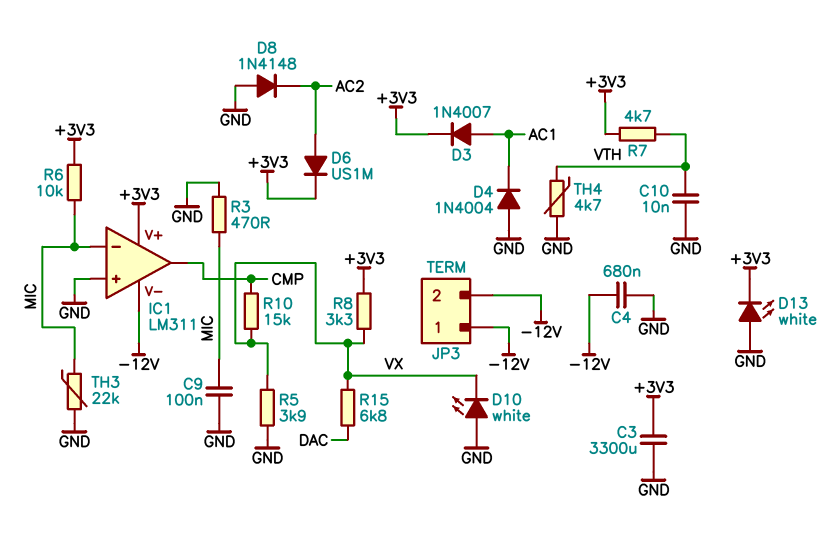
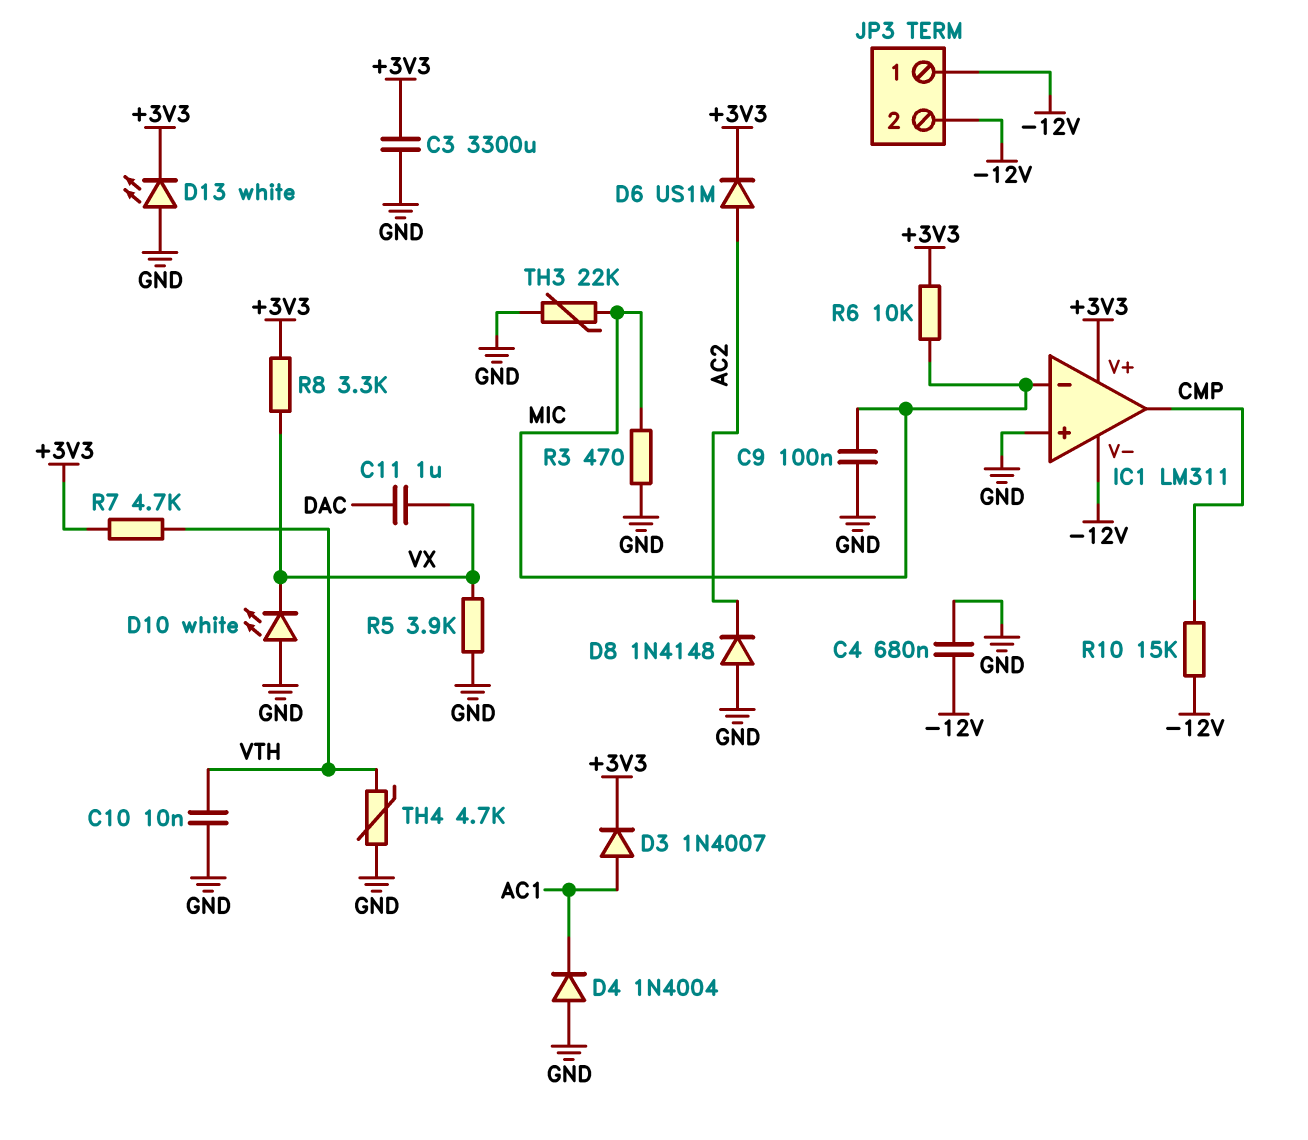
C11: none -> 1uF (DAC, VX)
R10: 15k (CMP, VX) -> 15k (-12V, CMP)
R15: 6.8k (DAC, VX) -> none

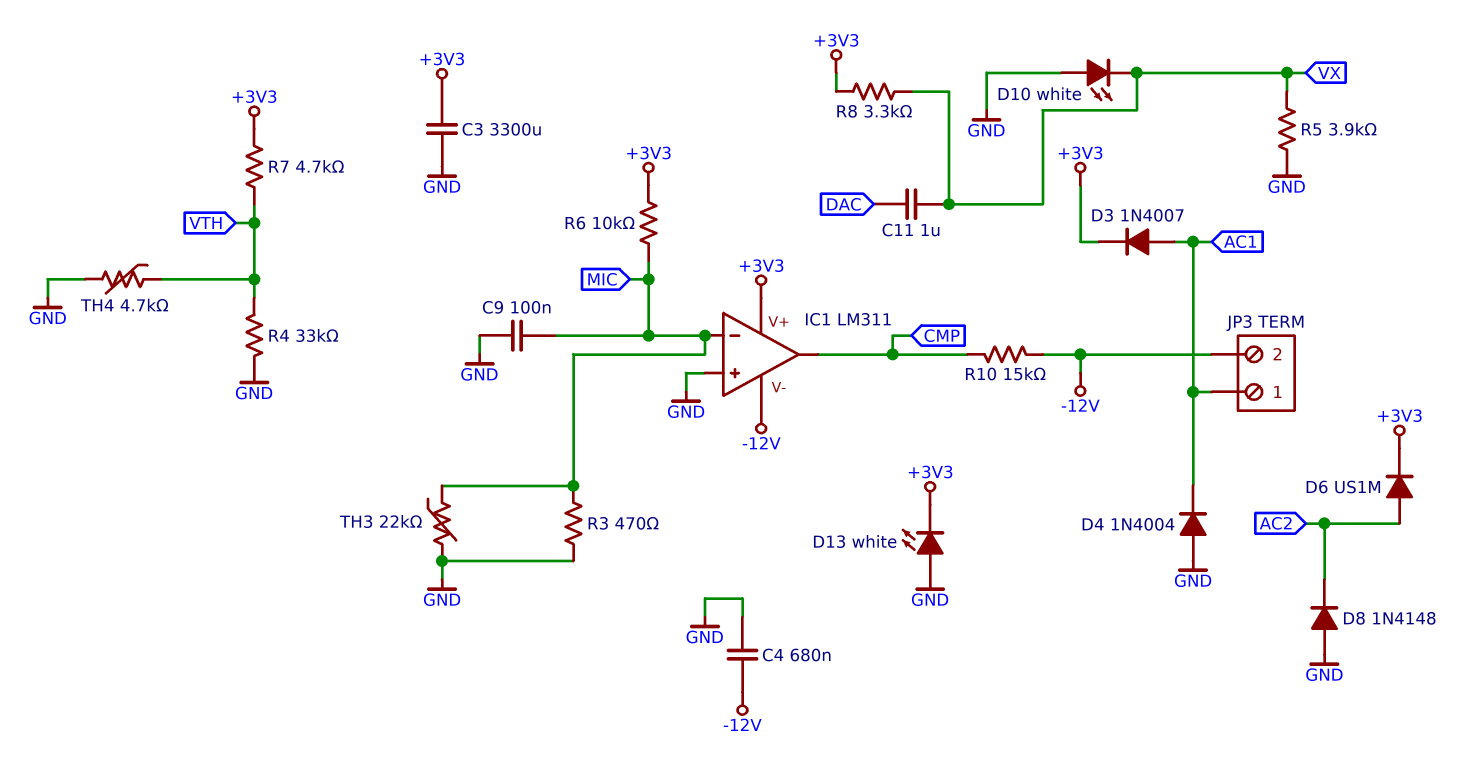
C10: 10nF (GND, VTH) -> none
JP3 pin 1: -12V -> AC1
R4: none -> 33k (GND, VTH)

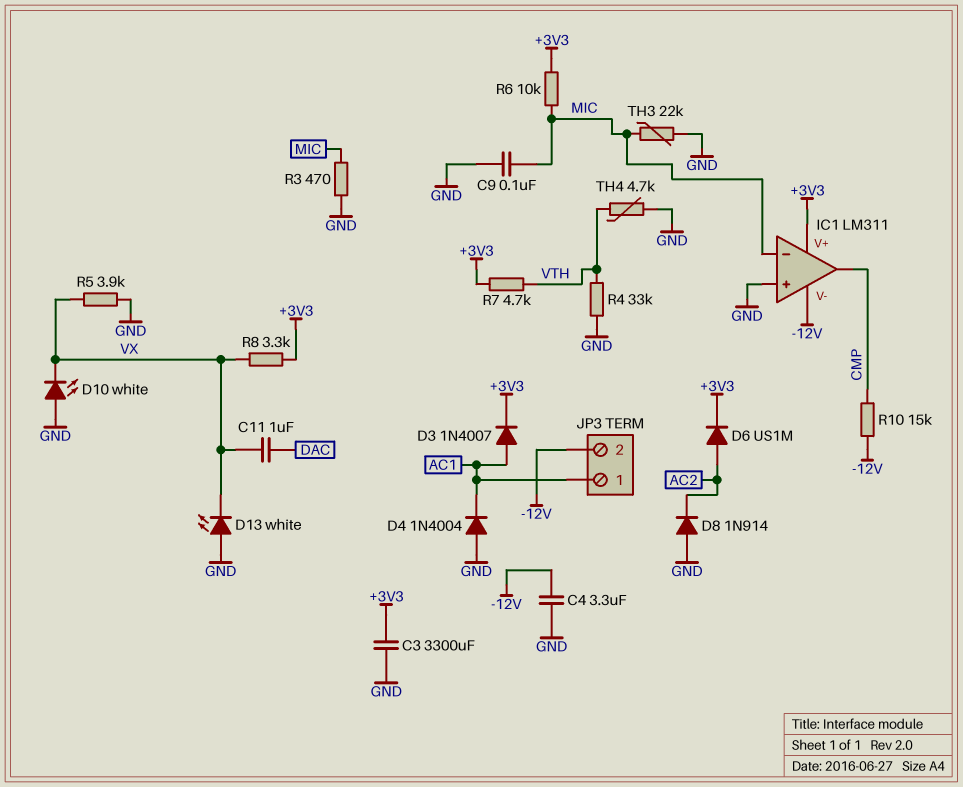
C4: 680nF (-12V, GND) -> 3.3uF (-12V, GND)
D8: diode 1N4148 (A GND, K AC2) -> diode 1N914 (A GND, K AC2)
D13: LED white (A GND, K +3V3) -> LED white (A GND, K VX)

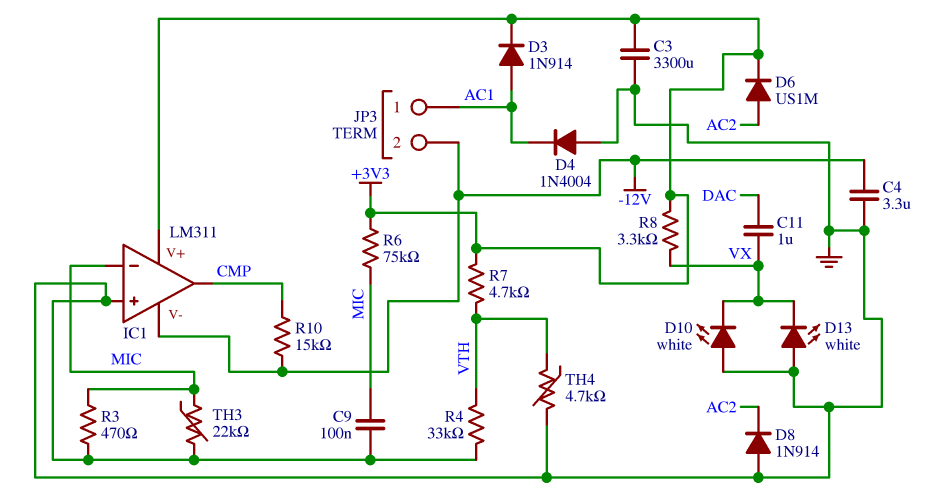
D3: diode 1N4007 (A AC1, K +3V3) -> diode 1N914 (A AC1, K +3V3)
R5: 3.9k (GND, VX) -> none
R6: 10k (+3V3, MIC) -> 75k (+3V3, MIC)

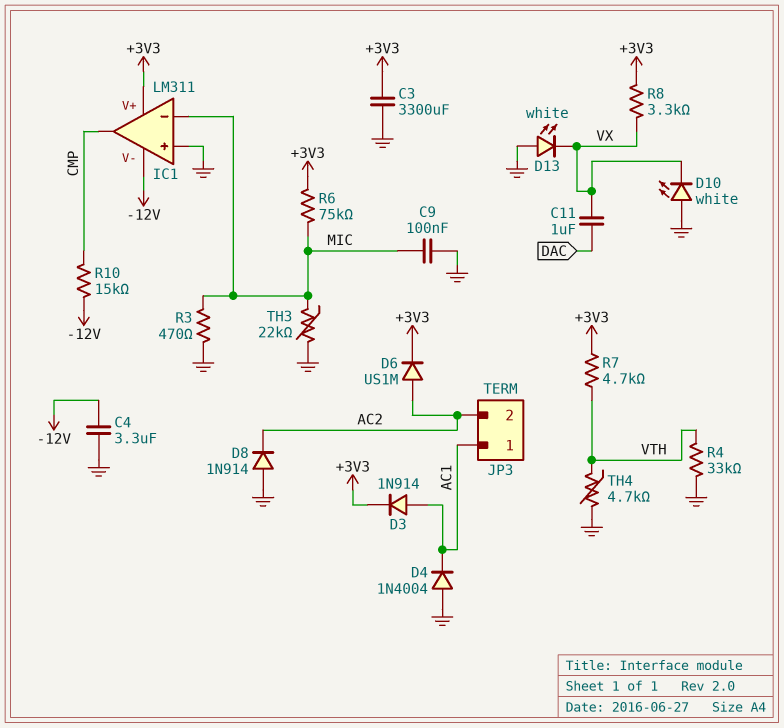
JP3 pin 2: -12V -> AC2

